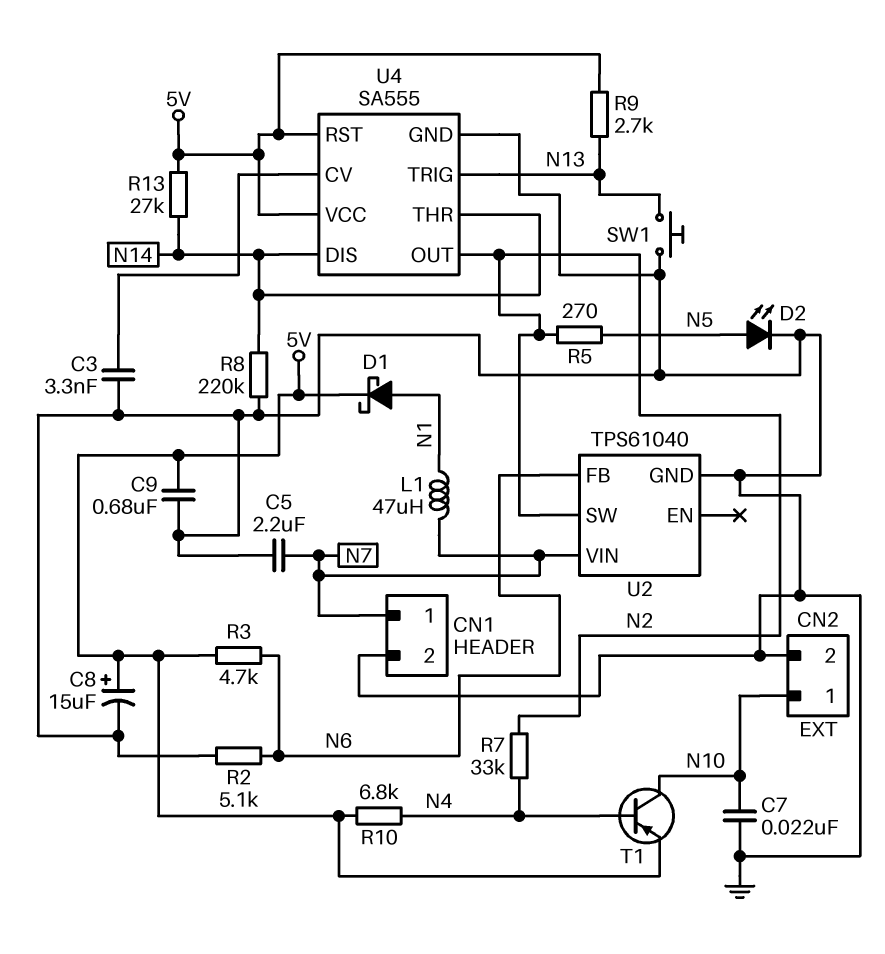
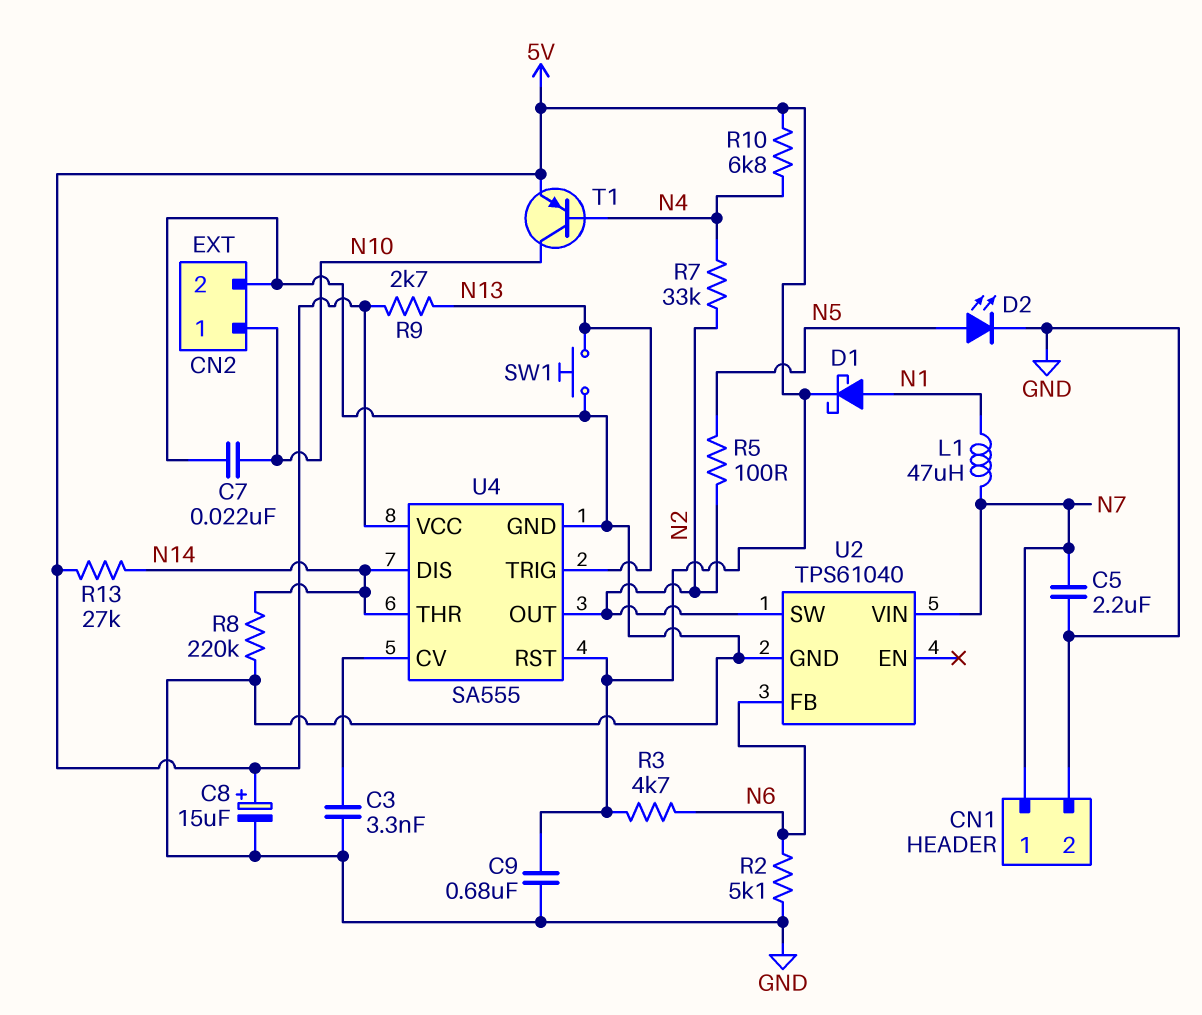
R5: 270 (N2, N5) -> 100 (N2, N5)

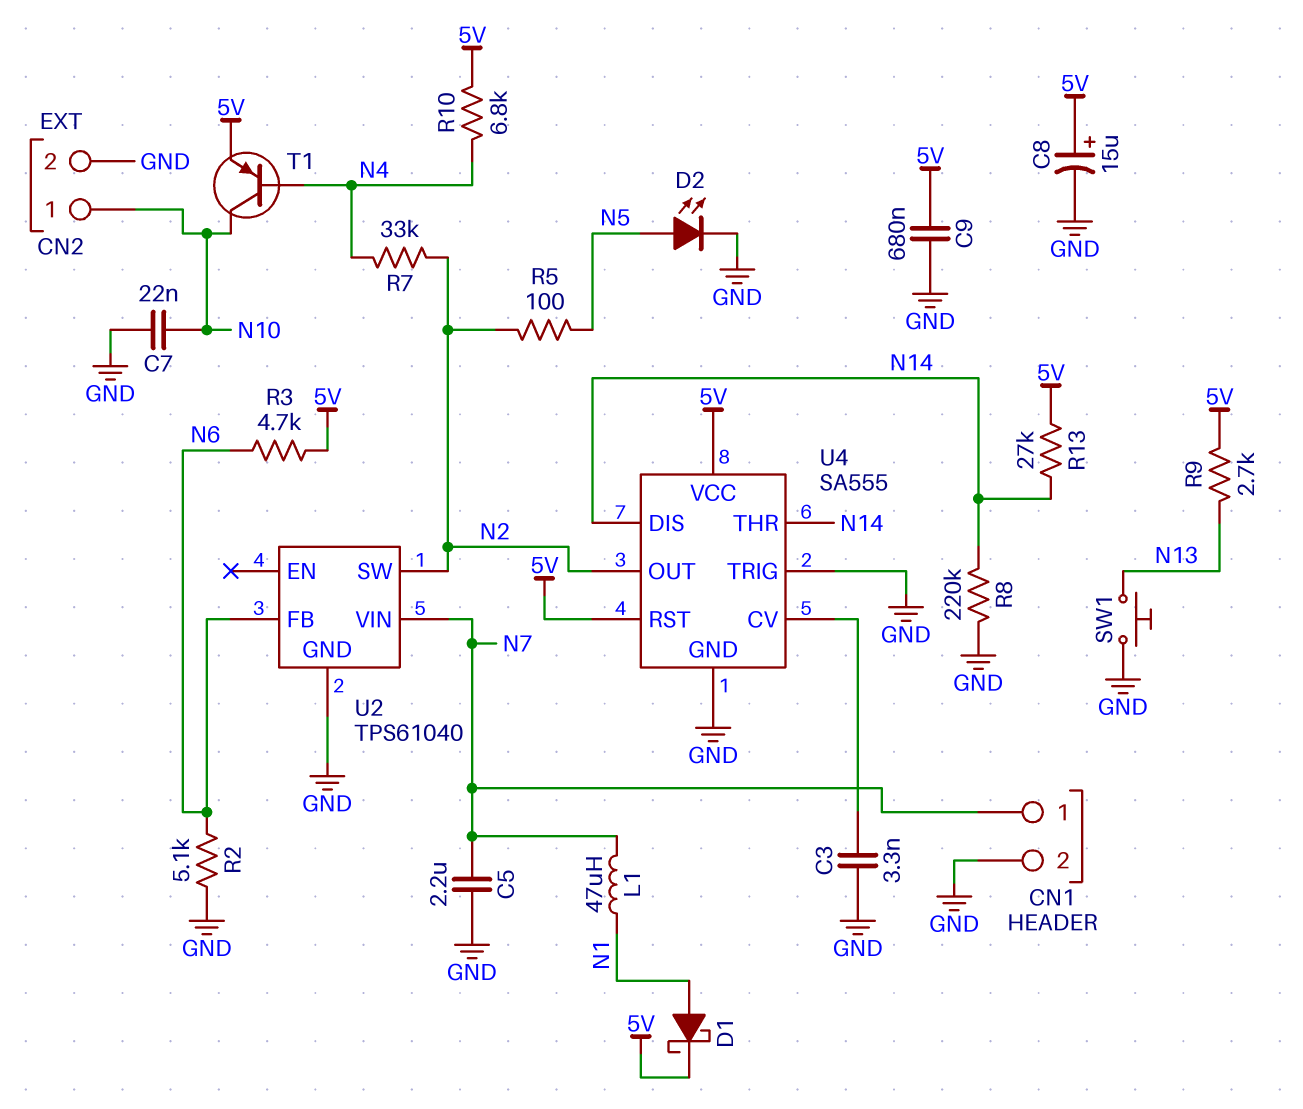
U4 pin TRIG: N13 -> GND

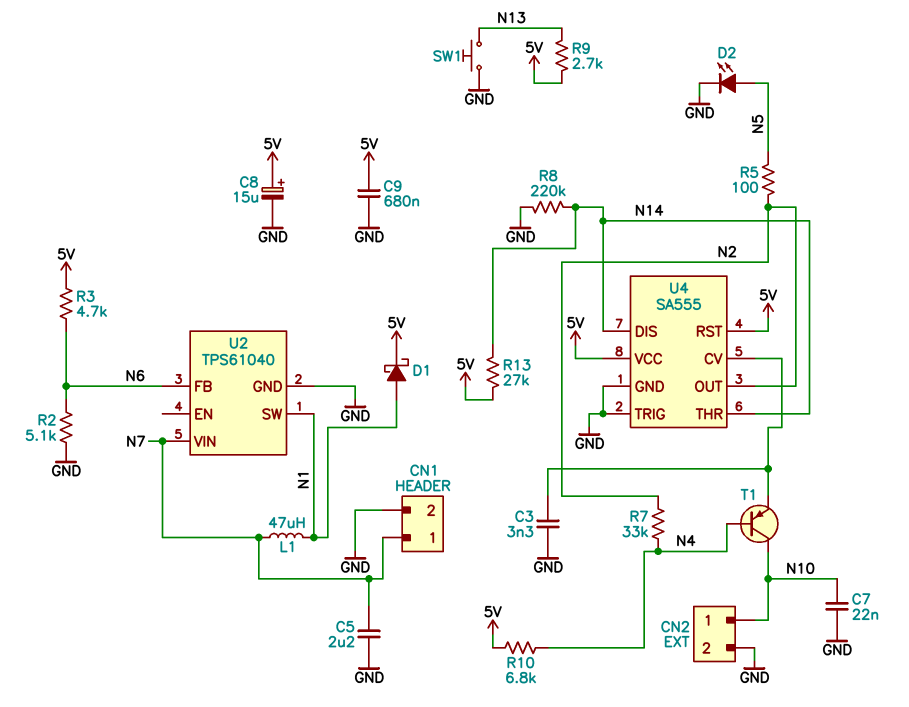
T1: PNP (B N4, C N10, E 5V) -> PNP (B N4, C N10, E U4/CV)
U2 pin SW: N2 -> N1

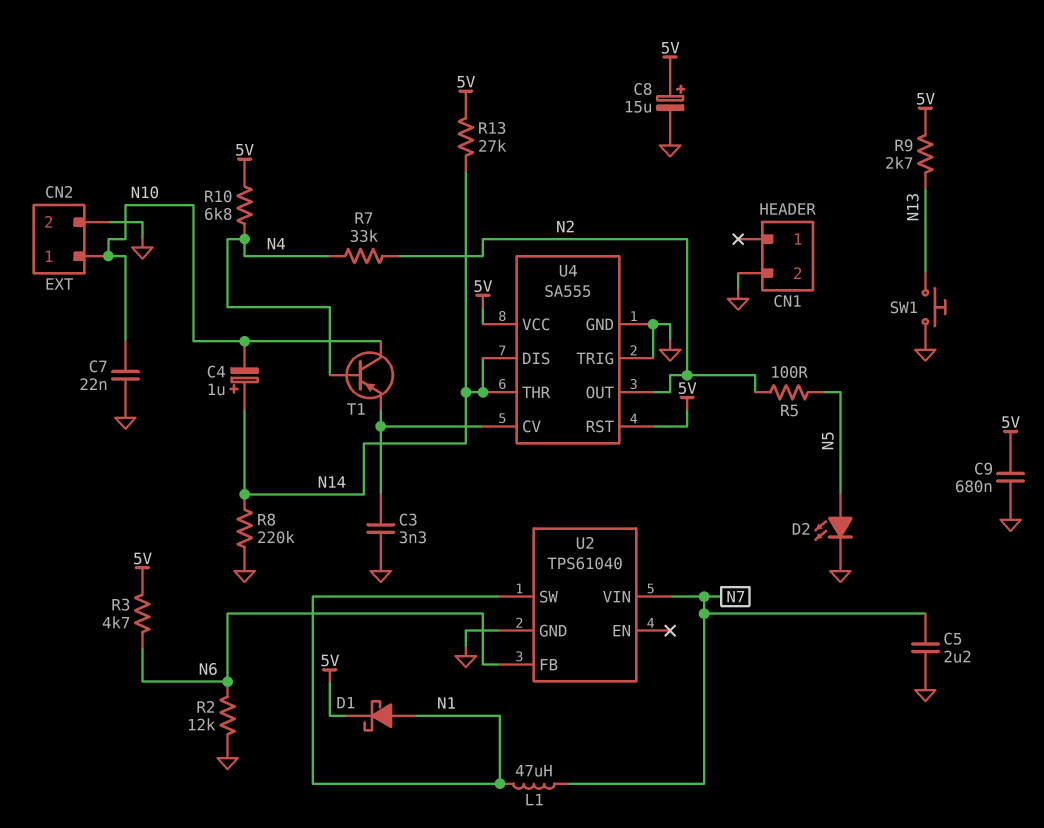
C4: none -> 1uF (plus N14, minus N10)
CN1 pin 1: N7 -> none
R2: 5.1k (GND, N6) -> 12k (GND, N6)

